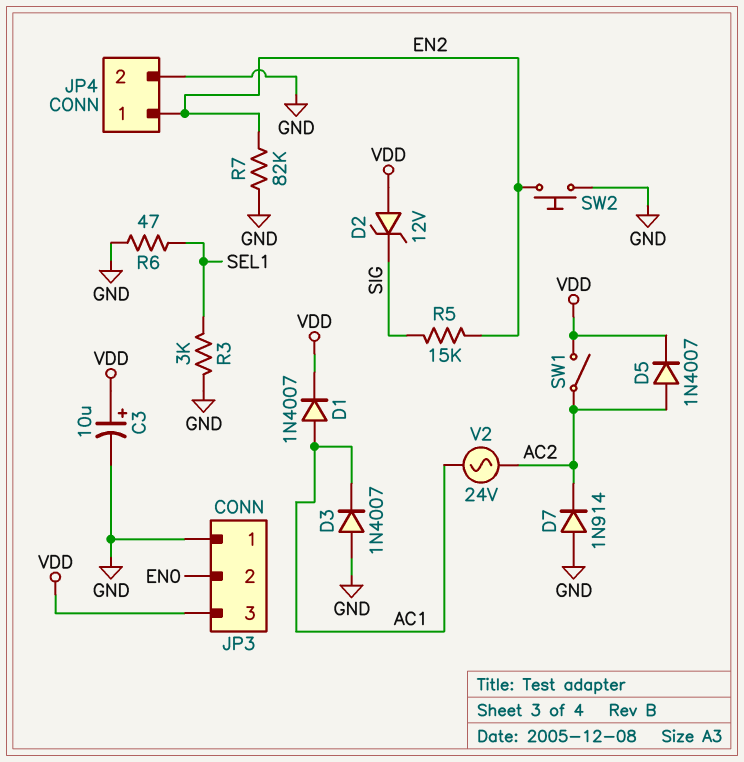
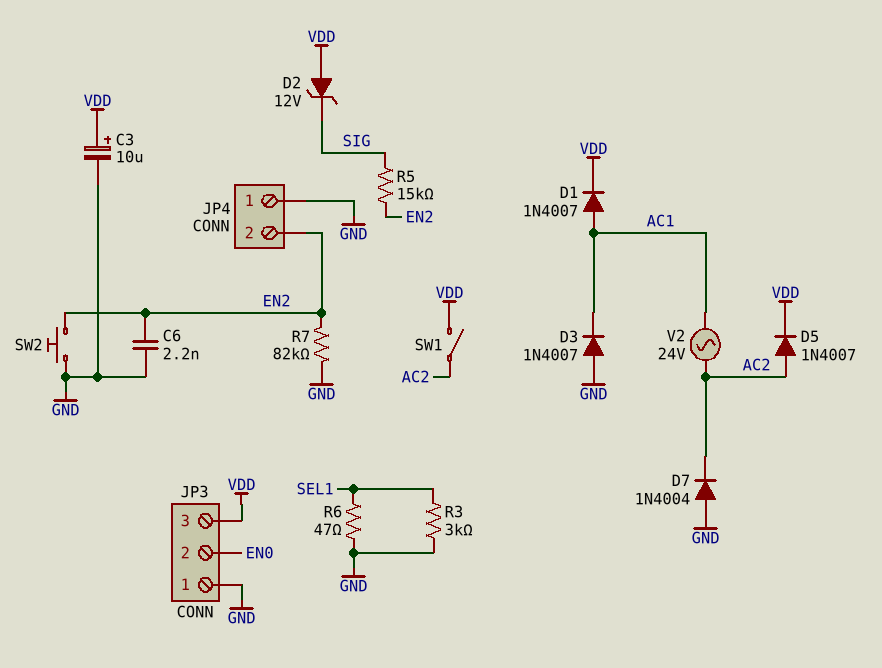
C6: none -> 2.2nF (EN2, GND)
D7: diode 1N914 (A GND, K AC2) -> diode 1N4004 (A GND, K AC2)
JP4 pin 1: EN2 -> GND
JP4 pin 2: GND -> EN2

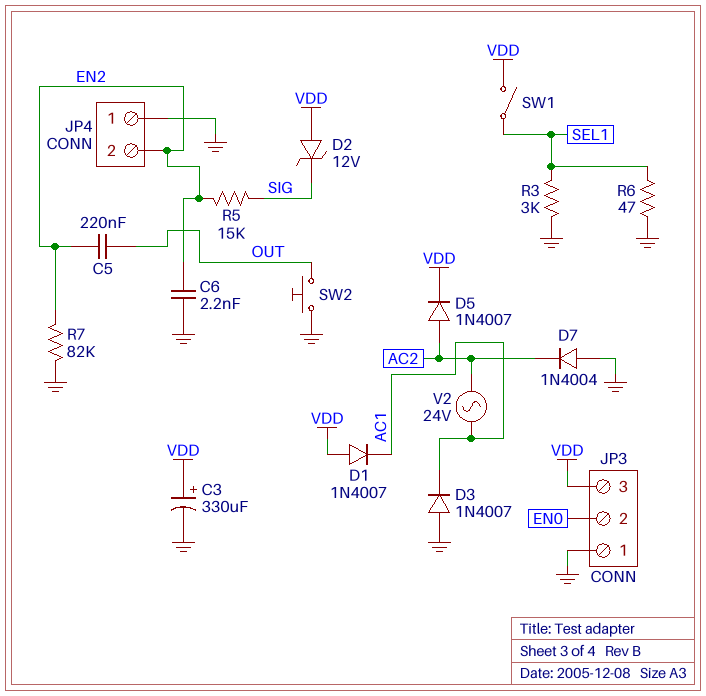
C3: 10uF (plus VDD, minus GND) -> 330uF (plus VDD, minus GND)
C5: none -> 220nF (EN2, OUT)
D1: diode 1N4007 (A AC1, K VDD) -> diode 1N4007 (A VDD, K AC1)
SW1: switch (AC2, VDD) -> switch (SEL1, VDD)
SW2: button (EN2, GND) -> button (GND, OUT)

